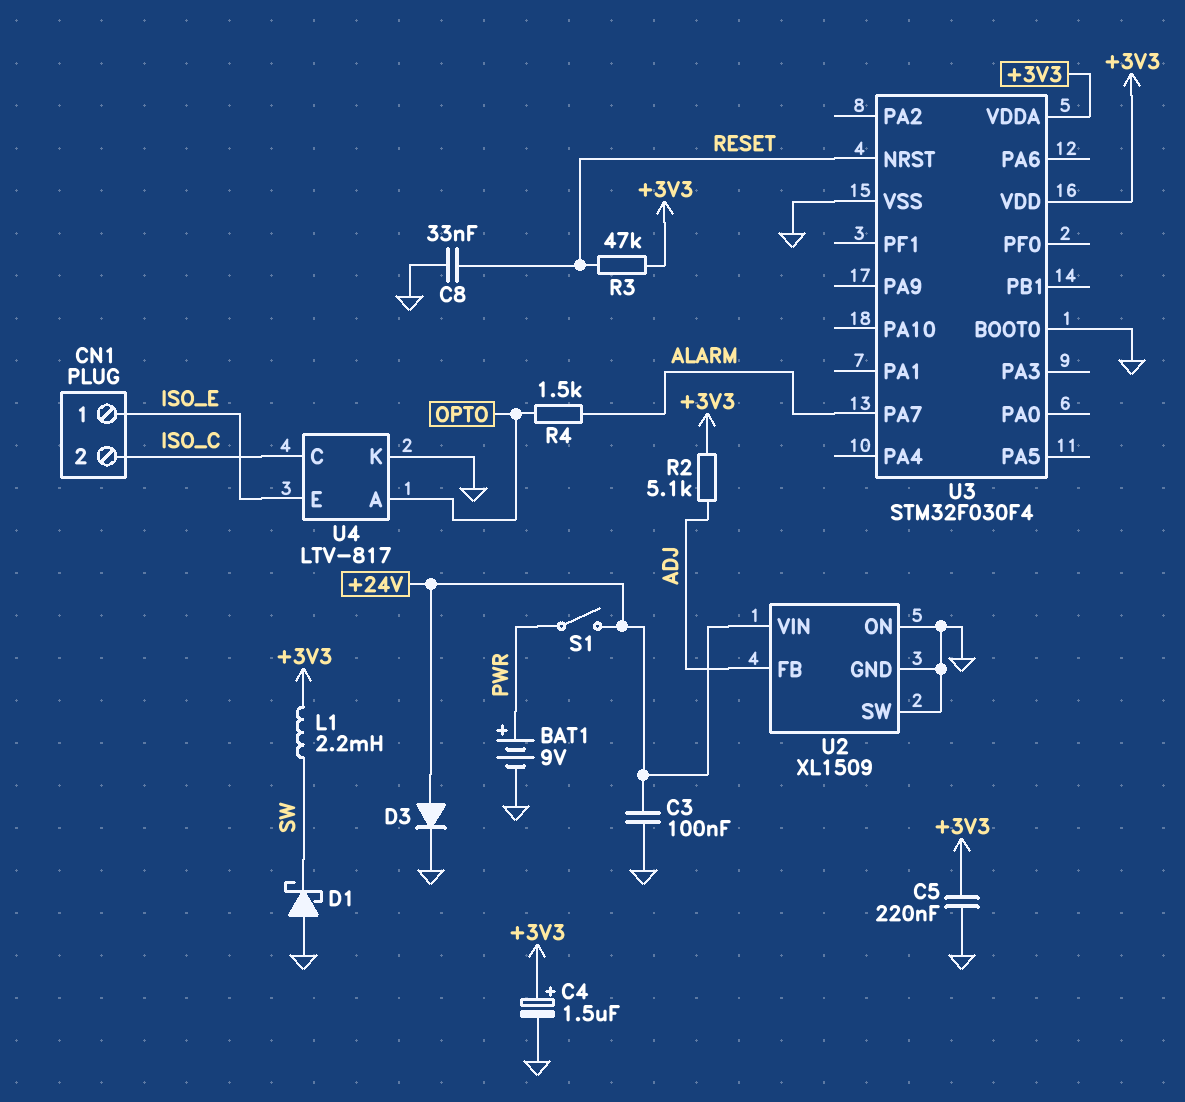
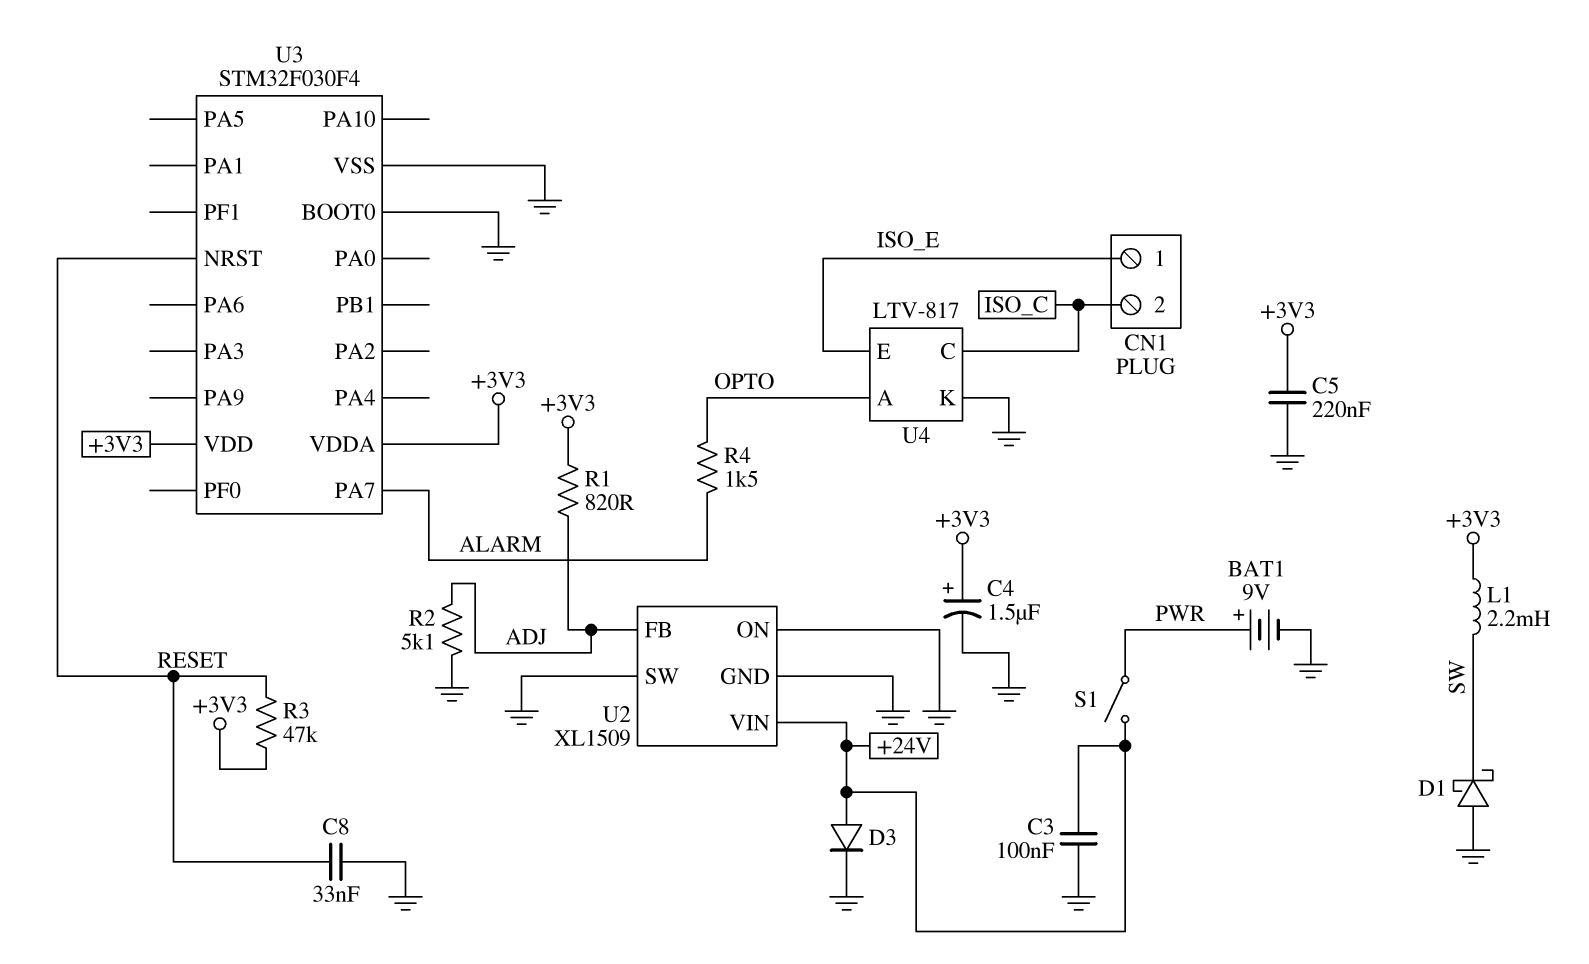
R1: none -> 820 (+3V3, ADJ)
R2: 5.1k (+3V3, ADJ) -> 5.1k (ADJ, GND)

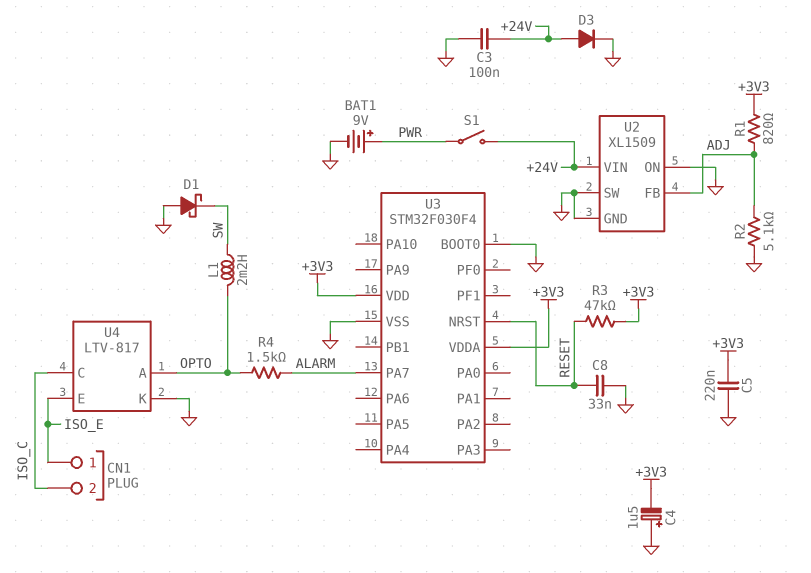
C4: 1.5uF (plus +3V3, minus GND) -> 1.5uF (plus GND, minus +3V3)
L1: 2.2mH (+3V3, SW) -> 2.2mH (OPTO, SW)

